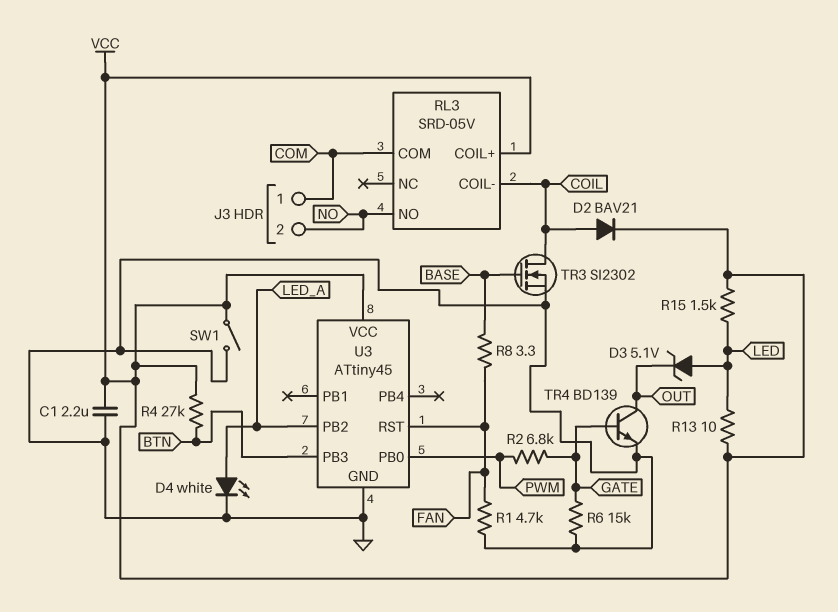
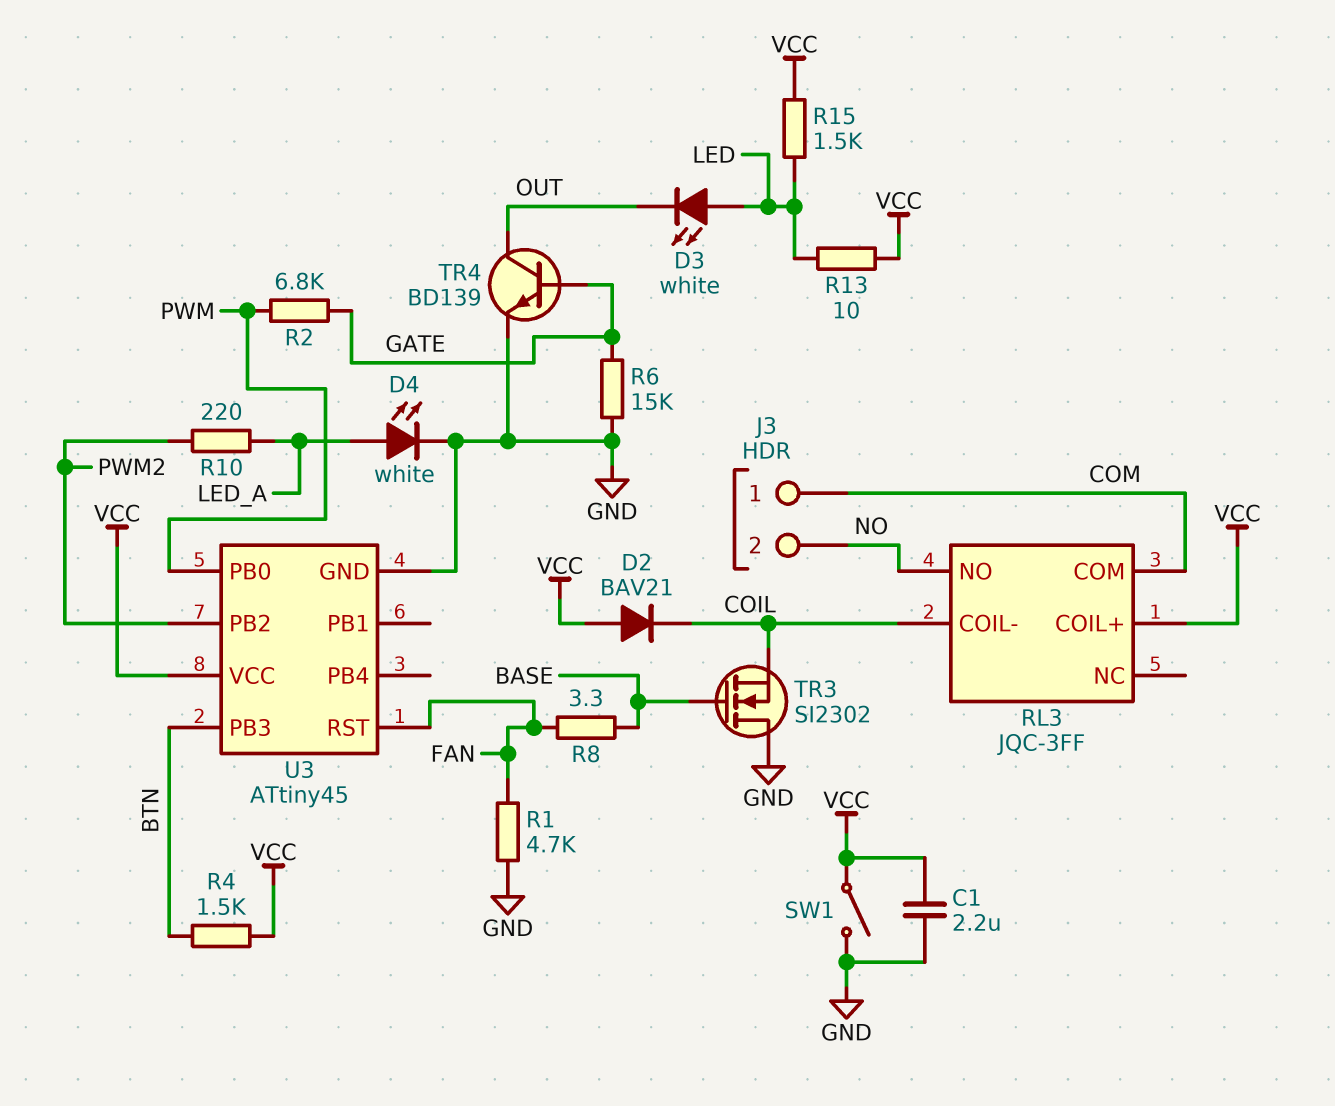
D2: diode BAV21 (A COIL, K VCC) -> diode BAV21 (A VCC, K COIL)
D3: zener 5.1V (A LED, K OUT) -> LED white (A LED, K OUT)
R4: 27k (BTN, VCC) -> 1.5k (BTN, VCC)
R10: none -> 220 (LED_A, PWM2)
RL3: SRD-05V -> JQC-3FF
TR3: NMOS SI2302 (G BASE, D COIL, S GND) -> NMOS SI2302 (G BASE, D GND, S COIL)
U3 pin PB2: LED_A -> PWM2

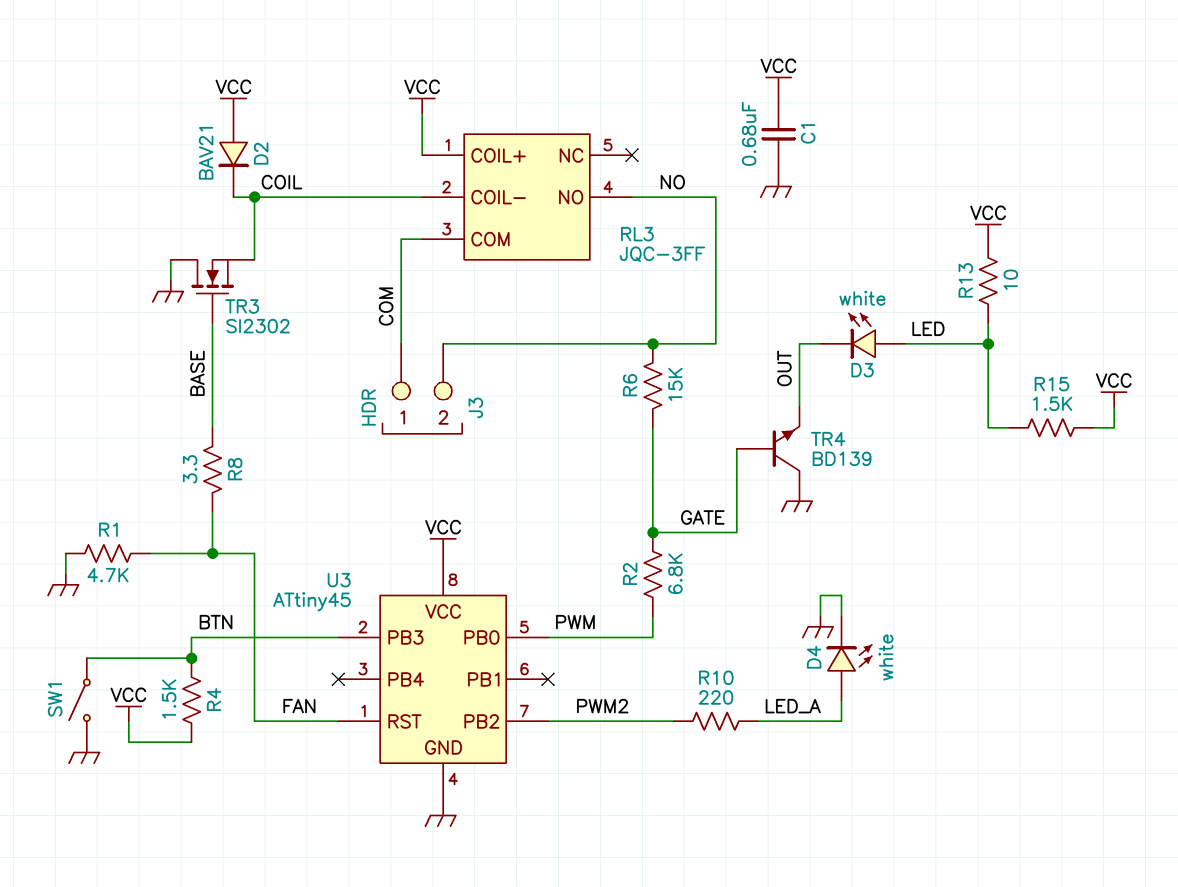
C1: 2.2uF (GND, VCC) -> 680nF (GND, VCC)
R6: 15k (GATE, GND) -> 15k (GATE, NO)
SW1: switch (GND, VCC) -> switch (BTN, GND)
TR4: NPN BD139 (B GATE, C OUT, E GND) -> NPN BD139 (B GATE, C GND, E OUT)

